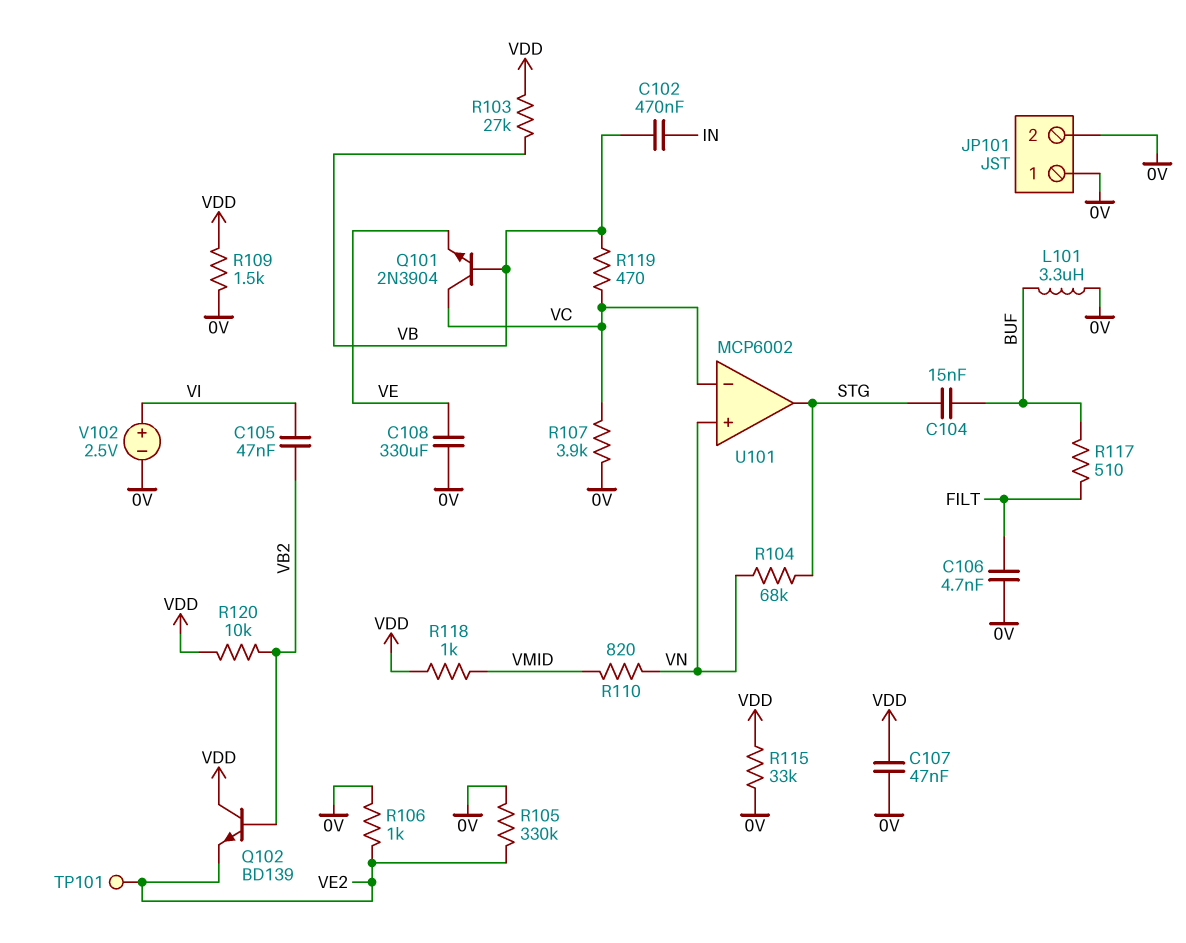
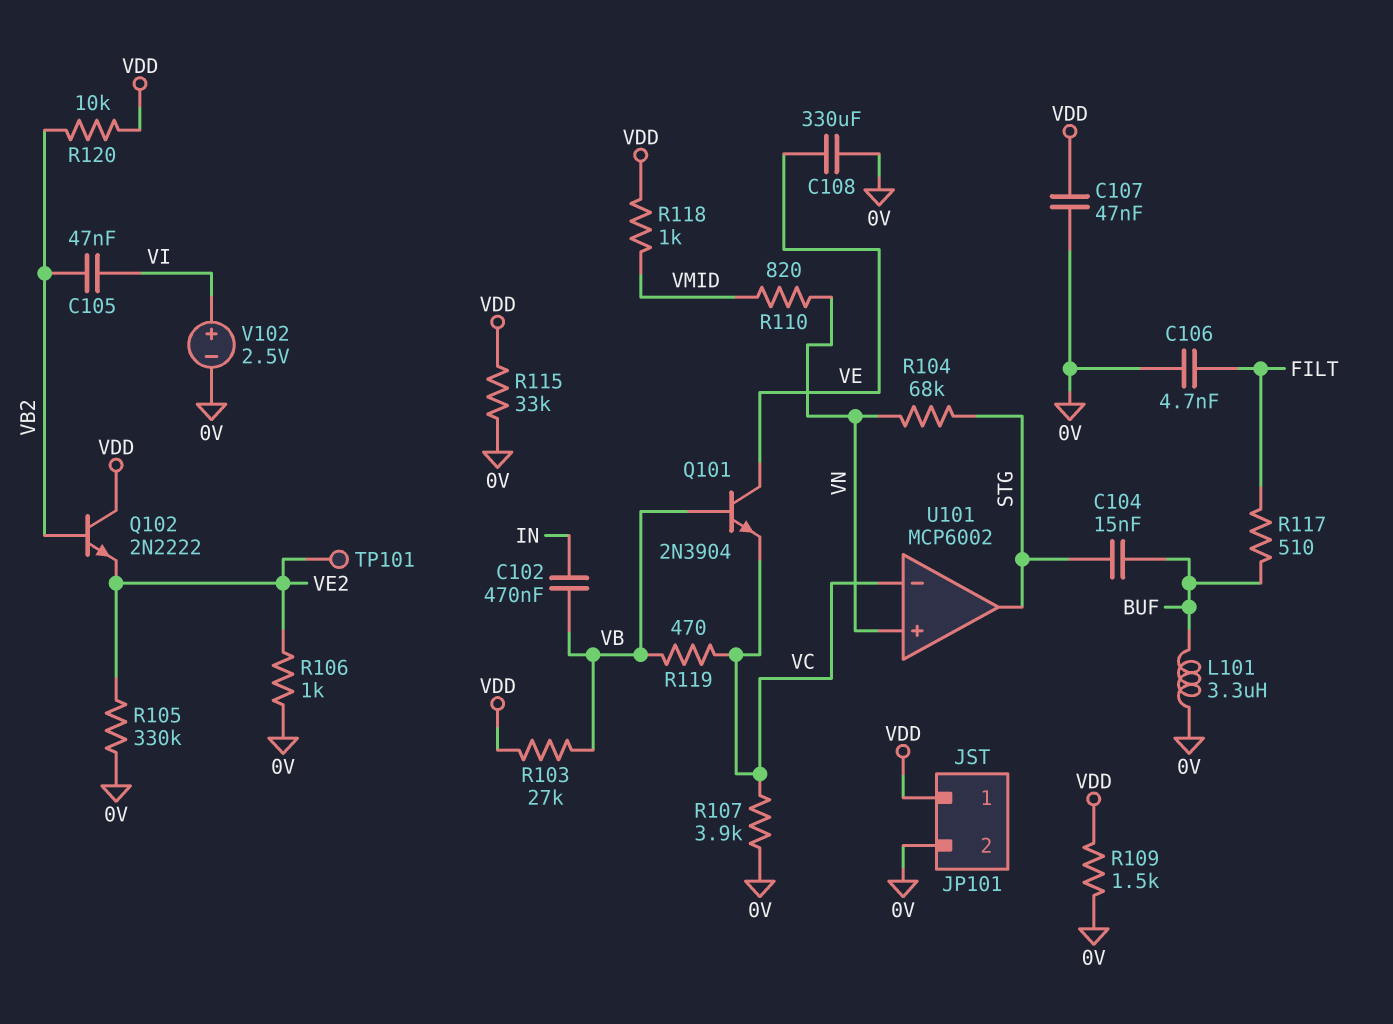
JP101 pin 1: 0V -> VDD
Q101: NPN 2N3904 (B VB, C VC, E VE) -> NPN 2N3904 (B VB, C VE, E VC)
Q102: NPN BD139 (B VB2, C VDD, E VE2) -> NPN 2N2222 (B VB2, C VDD, E VE2)

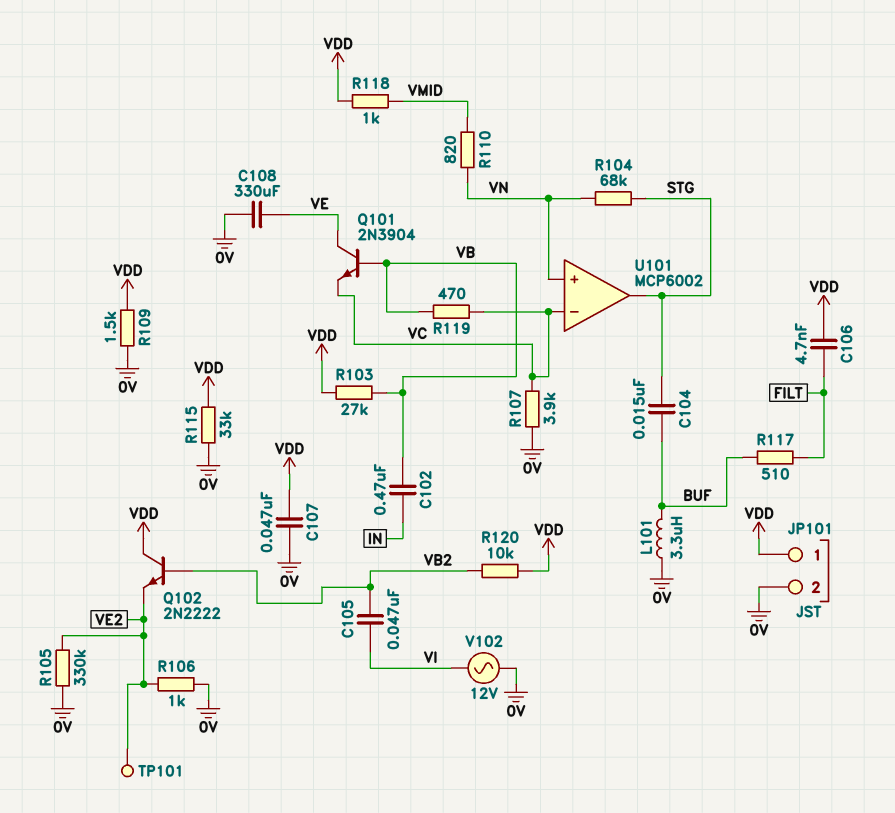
C106: 4.7nF (0V, FILT) -> 4.7nF (FILT, VDD)
V102: 2.5V (plus VI, minus 0V) -> AC 12V (0V, VI)

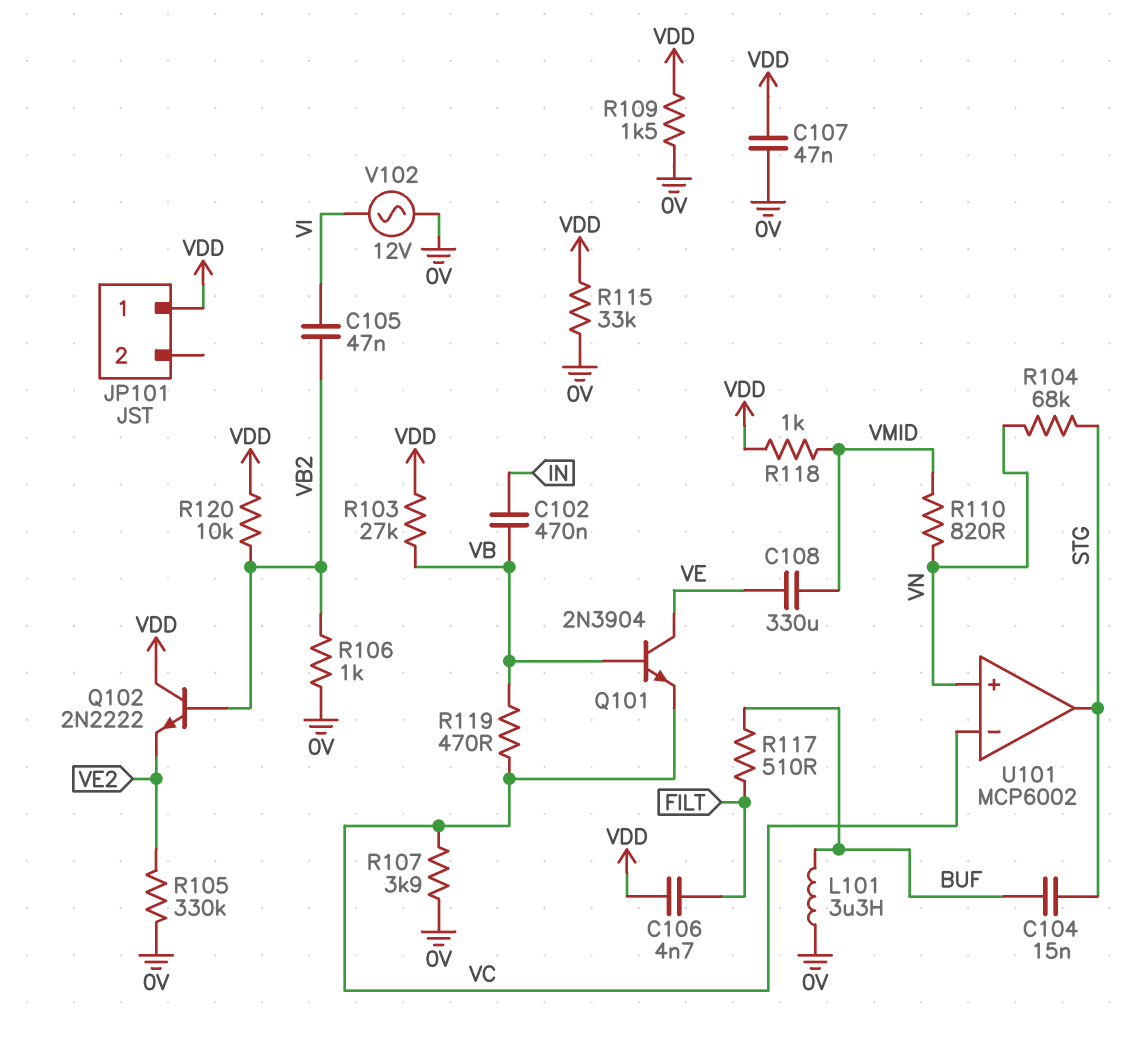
C108: 330uF (0V, VE) -> 330uF (VE, VMID)
JP101 pin 2: 0V -> none
R106: 1k (0V, VE2) -> 1k (0V, VB2)
TP101: test point (VE2) -> none

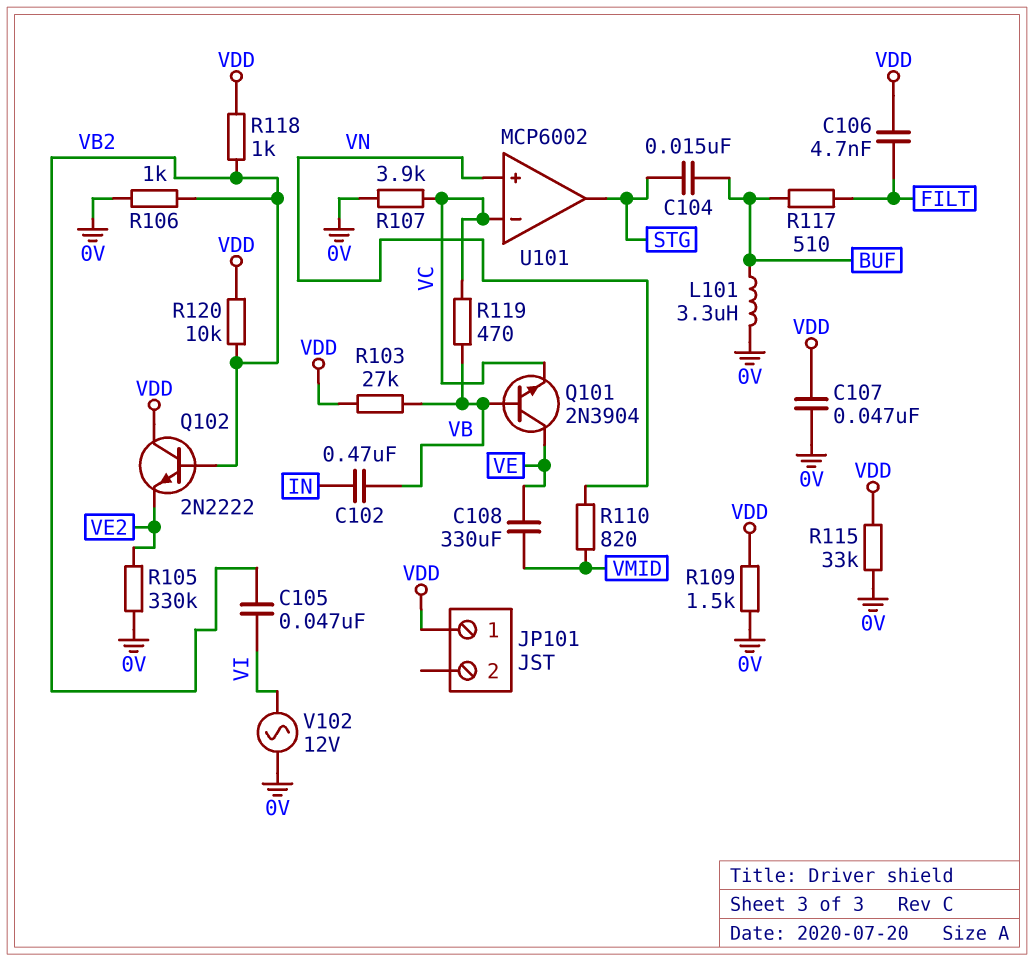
R104: 68k (STG, VN) -> none
R118: 1k (VDD, VMID) -> 1k (VB2, VDD)

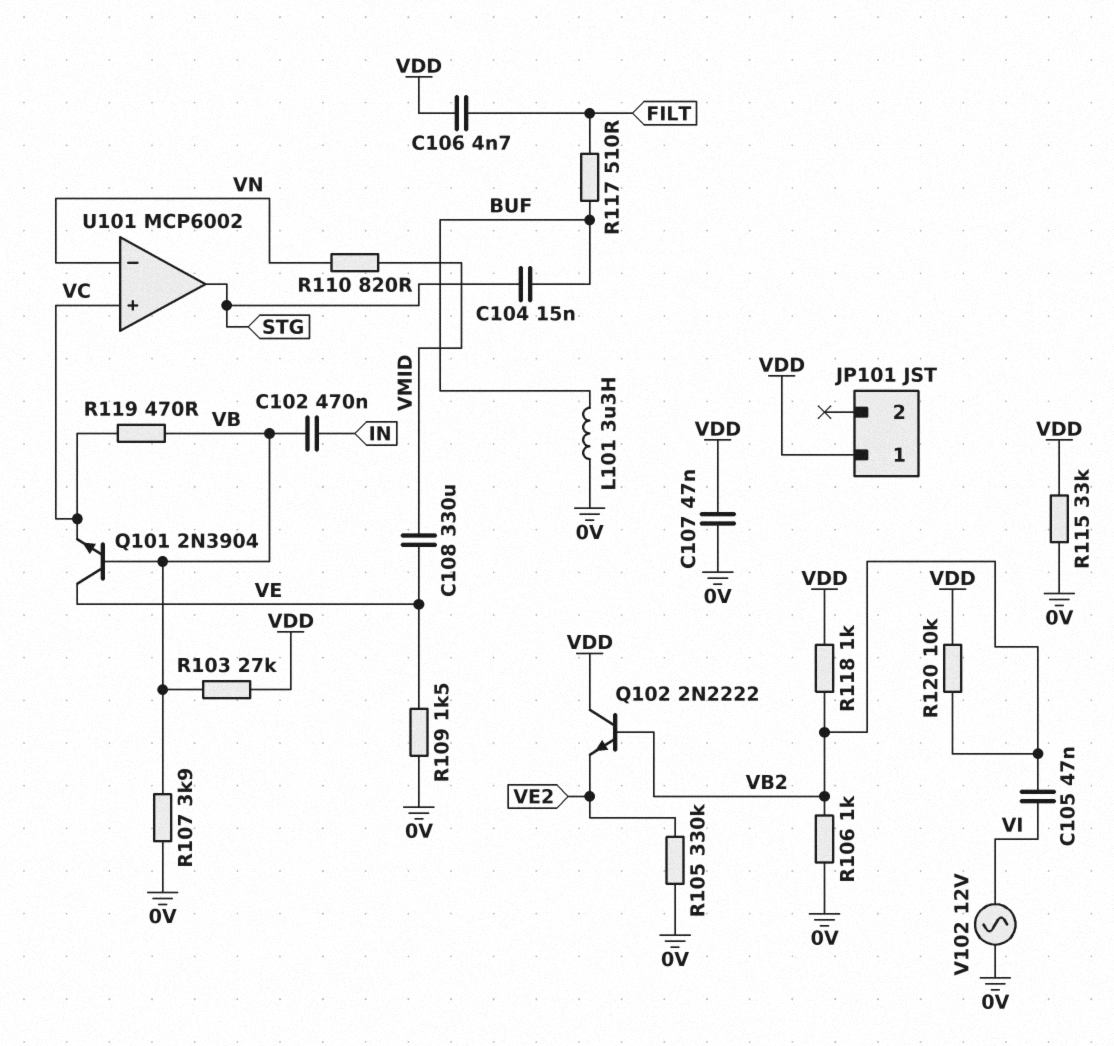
R107: 3.9k (0V, VC) -> 3.9k (0V, VB)
R109: 1.5k (0V, VDD) -> 1.5k (0V, VE)
U101 pin in+: VN -> VC
U101 pin in-: VC -> VN

